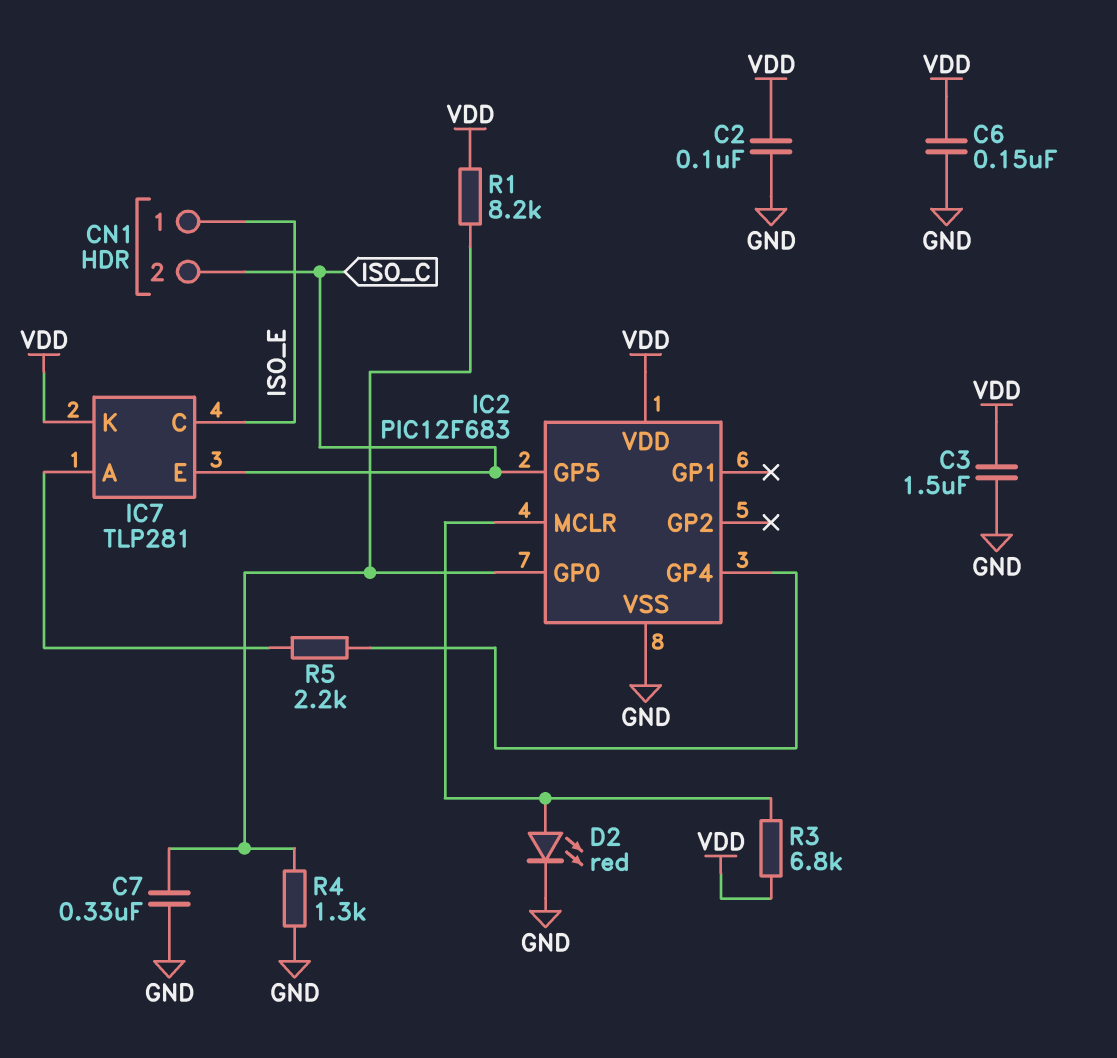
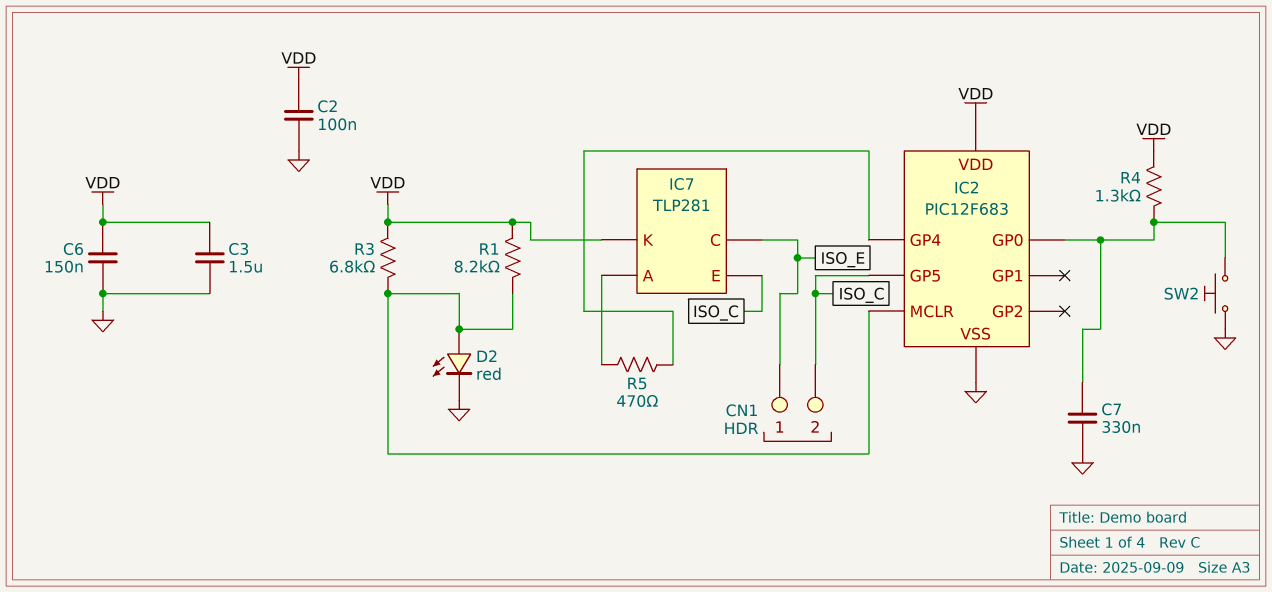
R1: 8.2k (IC2/GP0, VDD) -> 8.2k (IC2/MCLR, VDD)
R4: 1.3k (GND, IC2/GP0) -> 1.3k (IC2/GP0, VDD)
R5: 2.2k (IC2/GP4, IC7/A) -> 470 (IC2/GP4, IC7/A)
SW2: none -> button (GND, IC2/GP0)

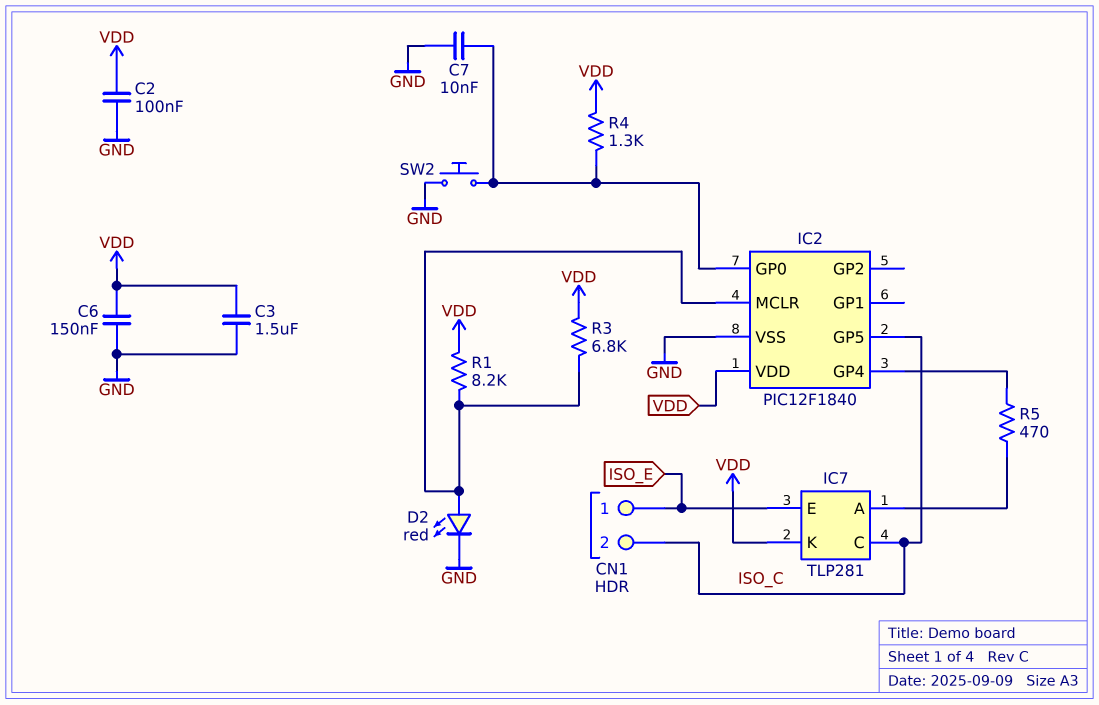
C7: 330nF (GND, IC2/GP0) -> 10nF (GND, IC2/GP0)
IC2: PIC12F683 -> PIC12F1840
IC7 pin C: ISO_E -> ISO_C
IC7 pin E: ISO_C -> ISO_E

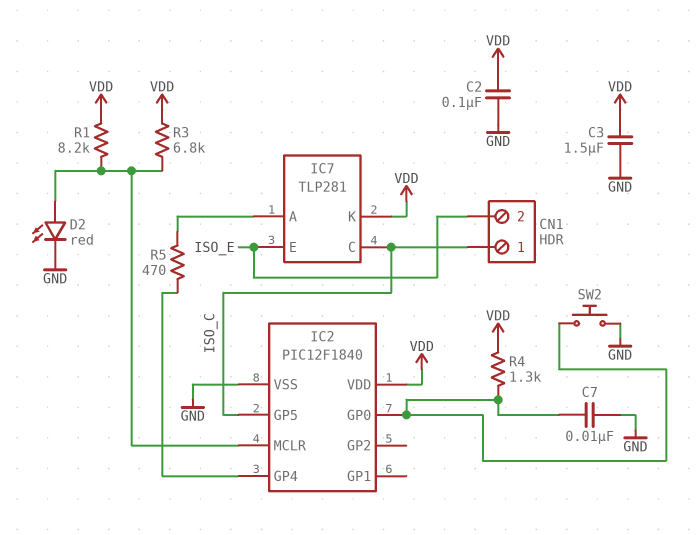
C6: 150nF (GND, VDD) -> none
CN1 pin 1: ISO_E -> ISO_C
CN1 pin 2: ISO_C -> ISO_E

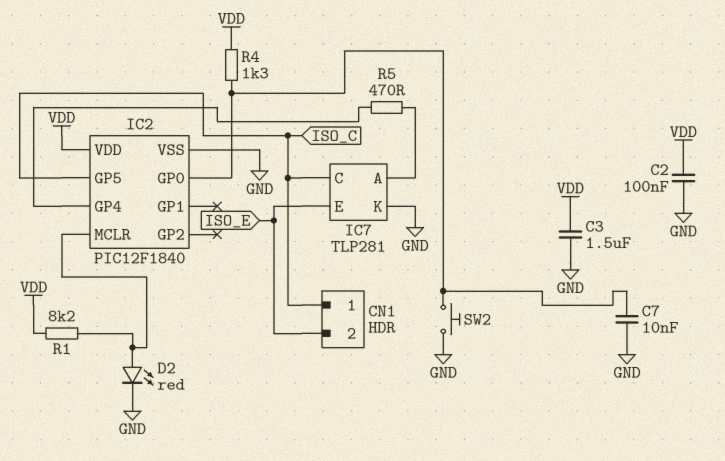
IC7 pin K: VDD -> GND
R3: 6.8k (IC2/MCLR, VDD) -> none

